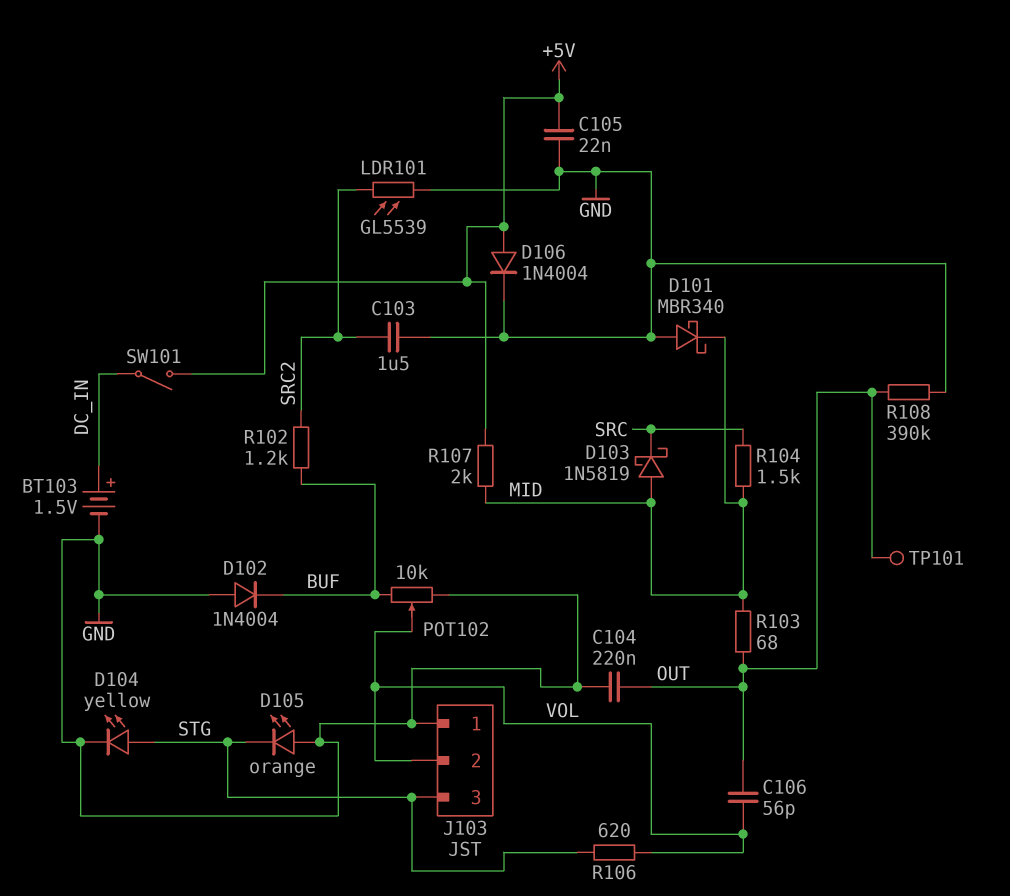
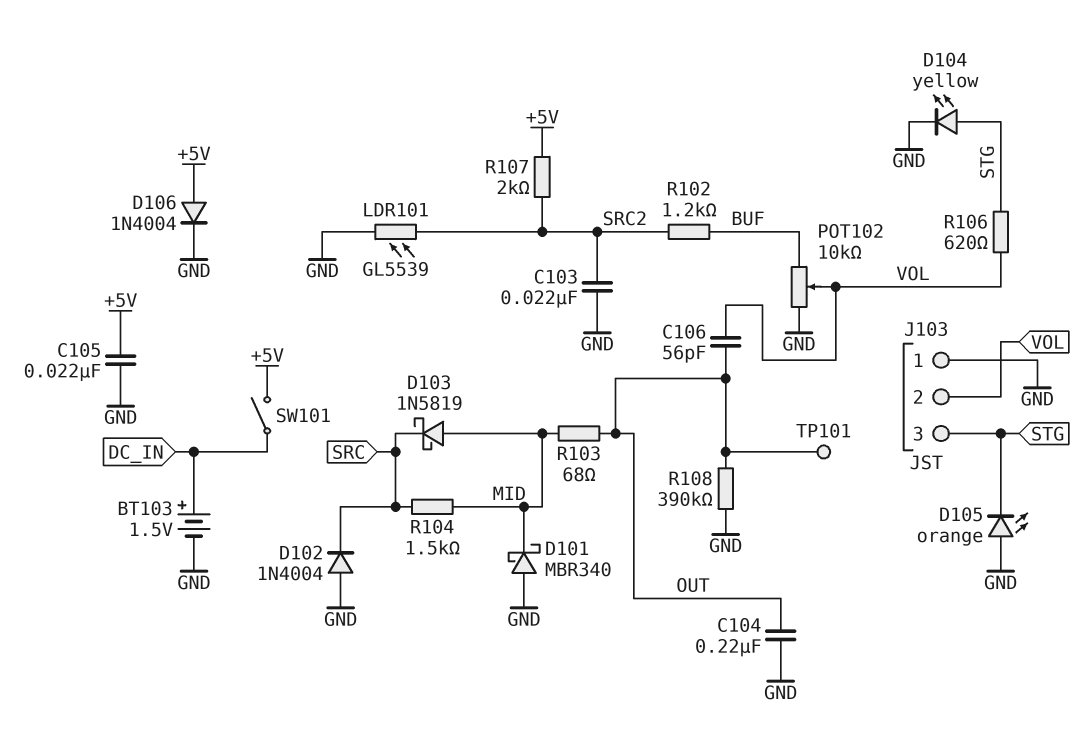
C103: 1.5uF (GND, SRC2) -> 22nF (GND, SRC2)
D102: diode 1N4004 (A GND, K BUF) -> diode 1N4004 (A GND, K SRC)
R107: 2k (+5V, MID) -> 2k (+5V, SRC2)

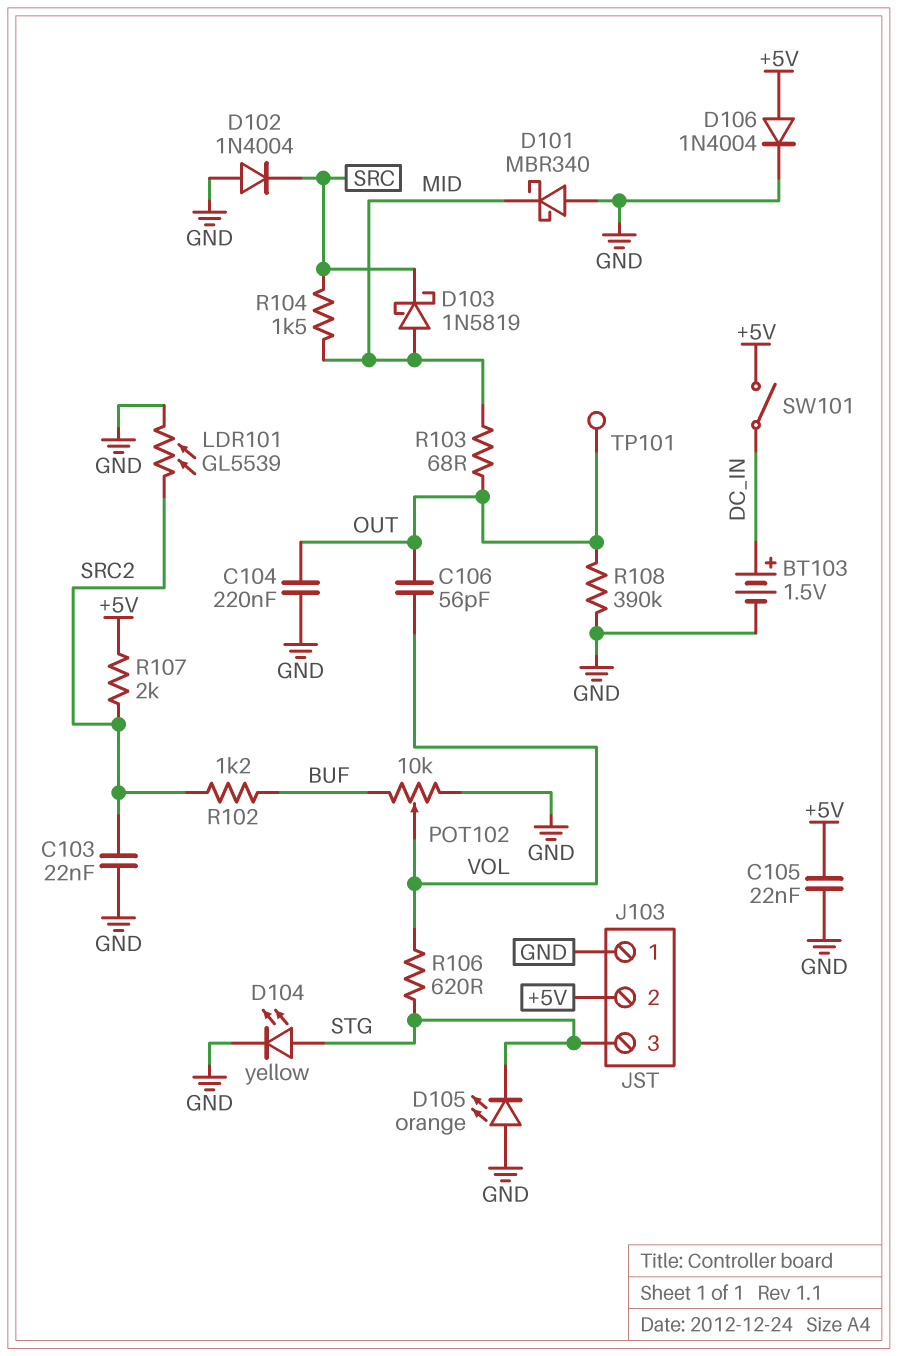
J103 pin 2: VOL -> +5V

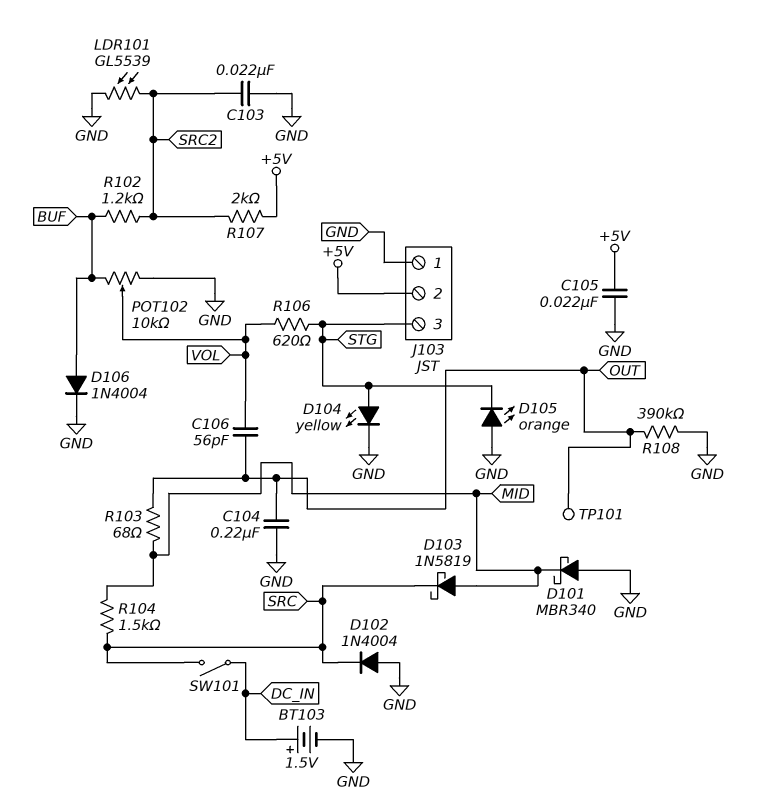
D106: diode 1N4004 (A +5V, K GND) -> diode 1N4004 (A BUF, K GND)
SW101: switch (+5V, DC_IN) -> switch (DC_IN, SRC)

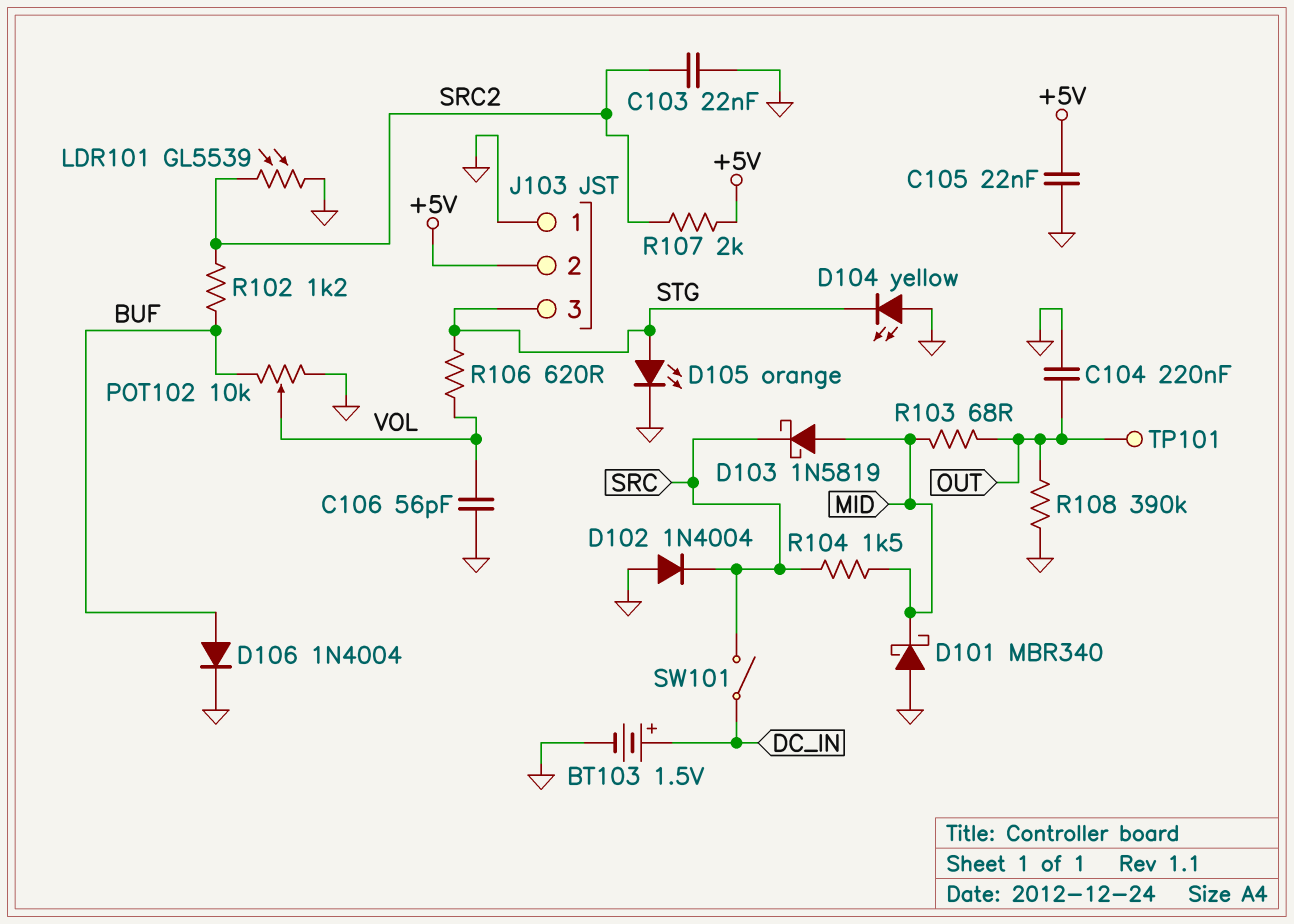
C106: 56pF (OUT, VOL) -> 56pF (GND, VOL)
D104: LED yellow (A STG, K GND) -> LED yellow (A GND, K STG)
D105: LED orange (A GND, K STG) -> LED orange (A STG, K GND)

